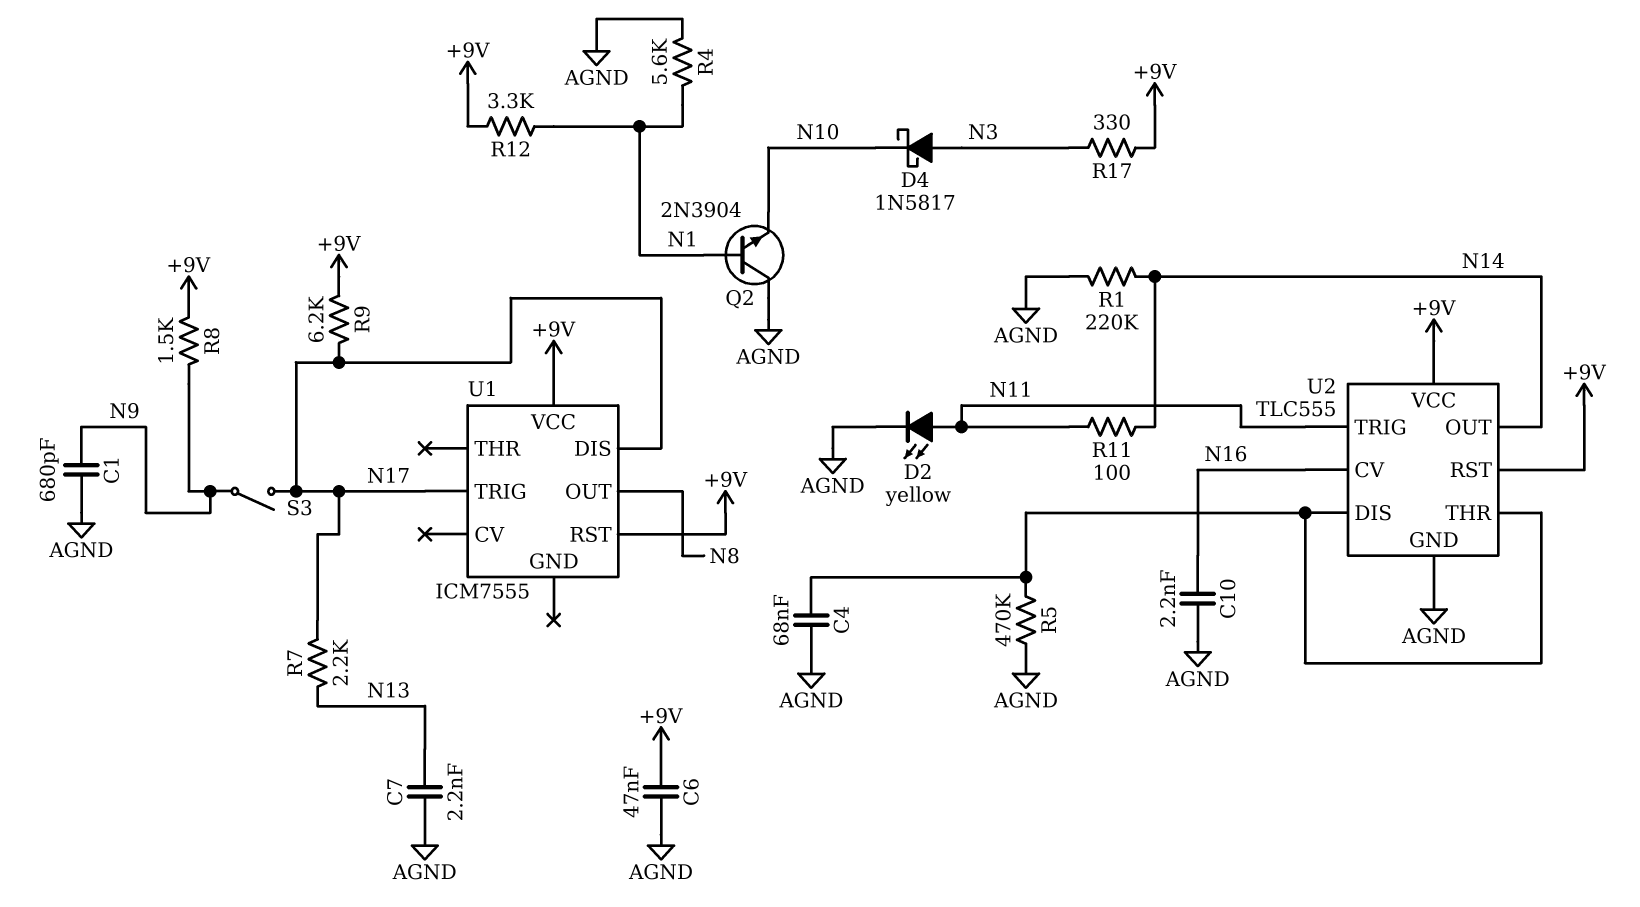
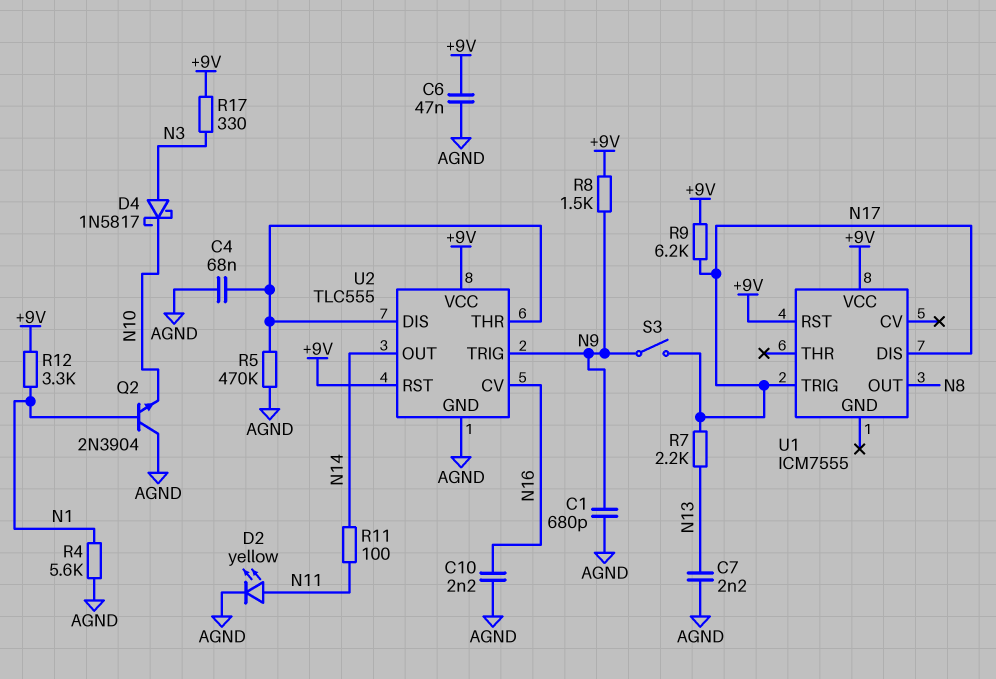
R1: 220k (AGND, N14) -> none
U2 pin TRIG: N11 -> N9

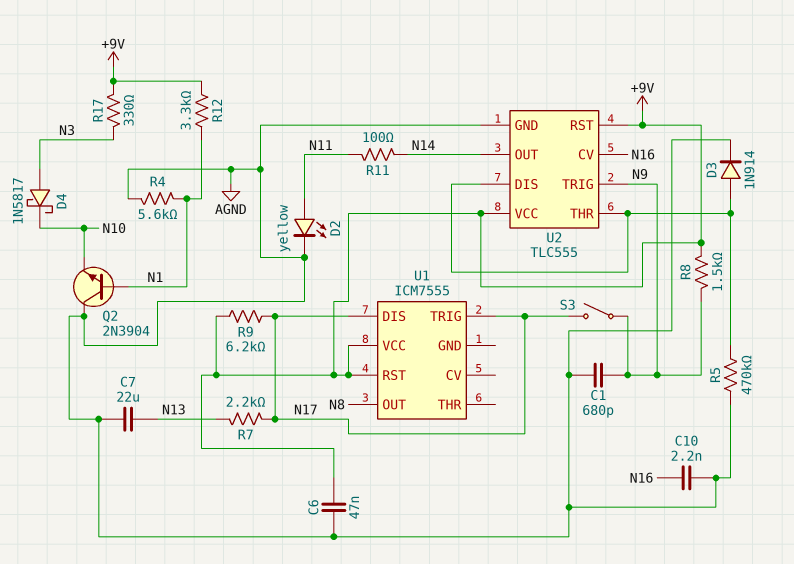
C4: 68nF (AGND, U2/DIS) -> none
C7: 2.2nF (AGND, N13) -> 22uF (AGND, N13)
D3: none -> diode 1N914 (A U2/DIS, K AGND)

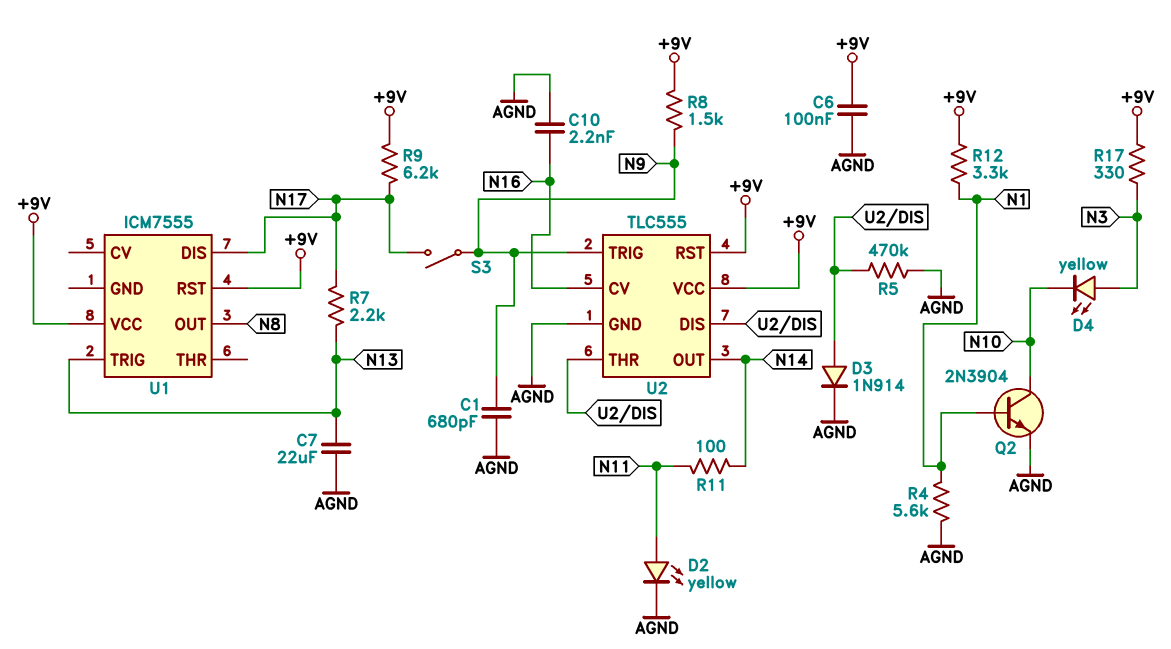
C6: 47nF (+9V, AGND) -> 100nF (+9V, AGND)
D4: schottky 1N5817 (A N3, K N10) -> LED yellow (A N3, K N10)
Q2: NPN 2N3904 (B N1, C AGND, E N10) -> NPN 2N3904 (B N1, C N10, E AGND)
U1 pin TRIG: N17 -> N13

